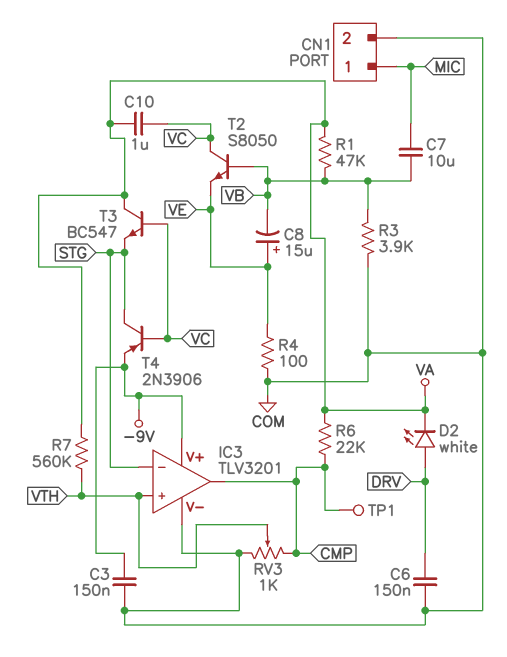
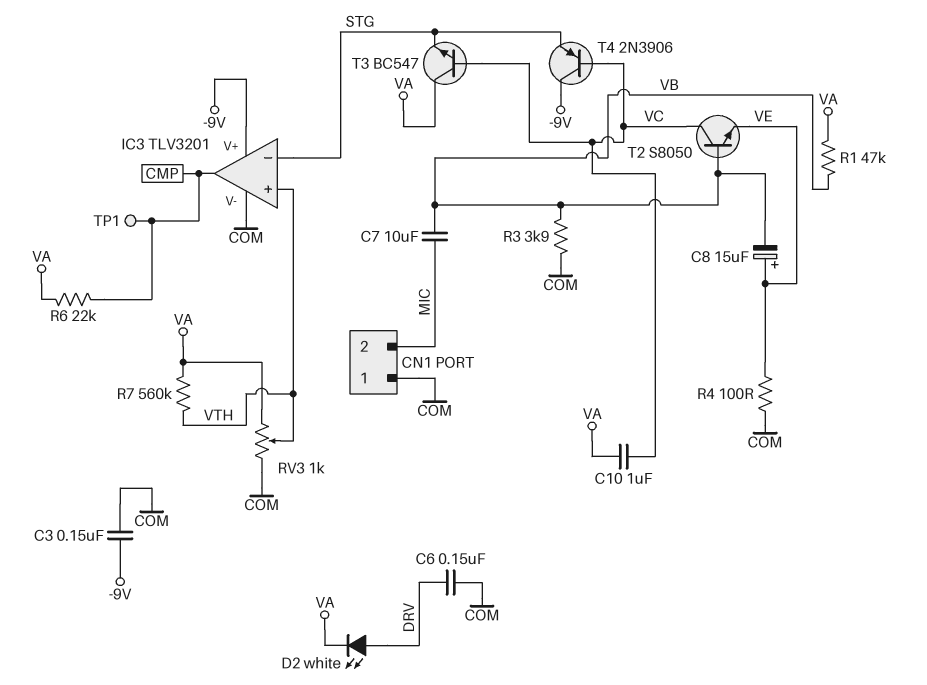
CN1 pin 1: MIC -> COM
CN1 pin 2: COM -> MIC
RV3: 1k (CMP, COM, wiper VTH) -> 1k (COM, VA, wiper VTH)
T4: PNP 2N3906 (B VC, C STG, E -9V) -> PNP 2N3906 (B VC, C -9V, E STG)

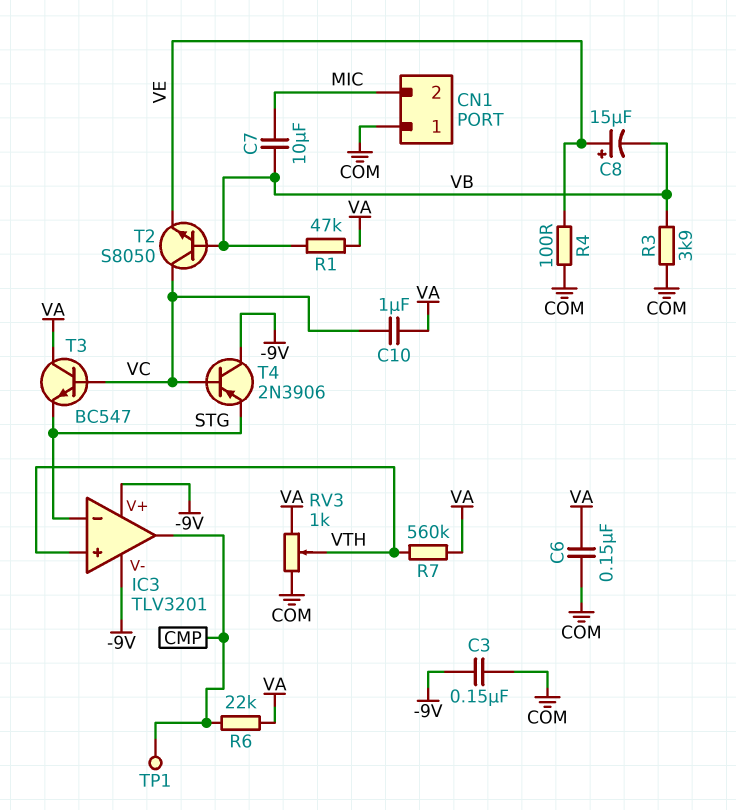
C6: 150nF (COM, DRV) -> 150nF (COM, VA)
D2: LED white (A DRV, K VA) -> none
IC3 pin V-: COM -> -9V

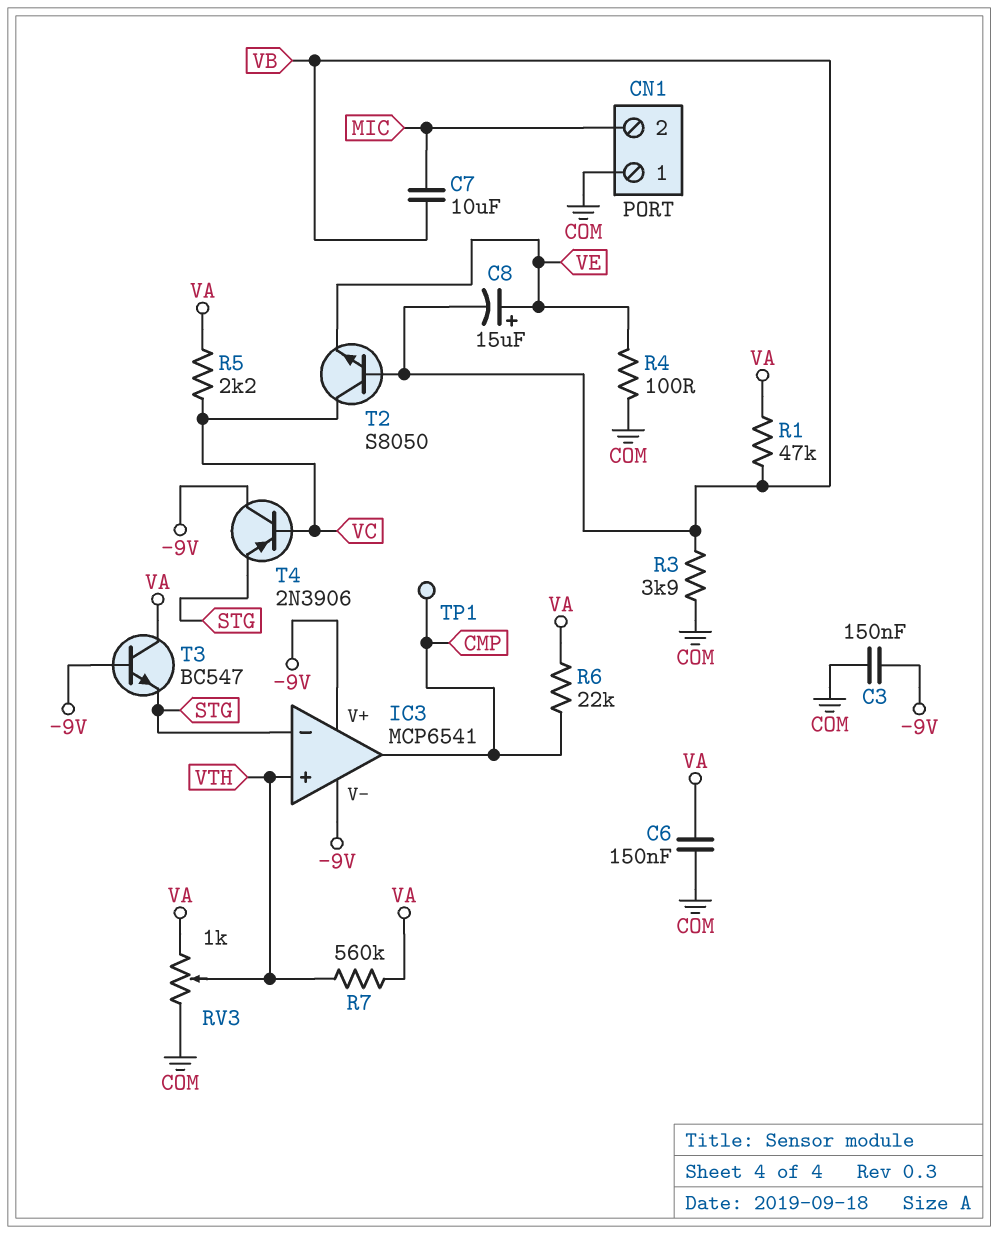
C10: 1uF (VA, VC) -> none
IC3: TLV3201 -> MCP6541
R5: none -> 2.2k (VA, VC)
T3: NPN BC547 (B VC, C VA, E STG) -> NPN BC547 (B -9V, C VA, E STG)

